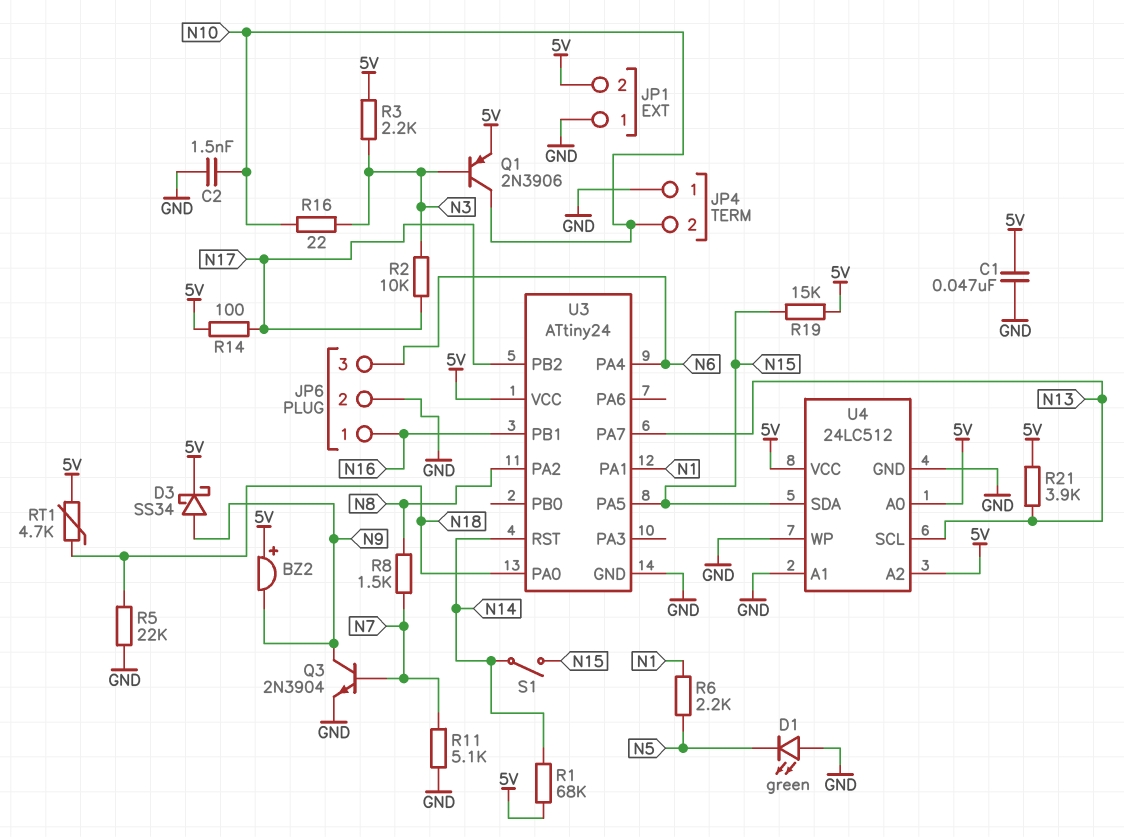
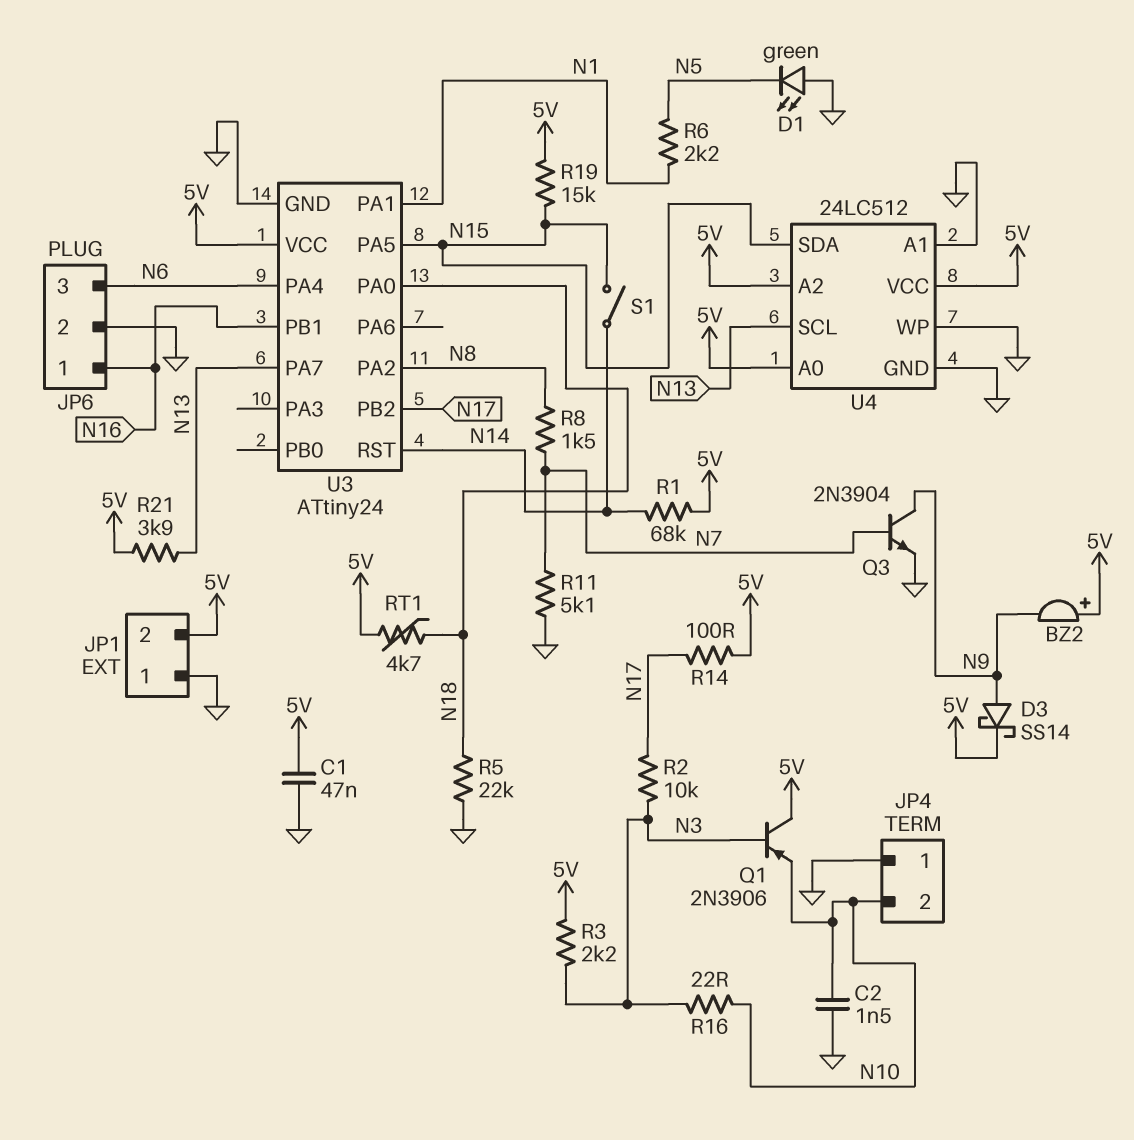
D3: schottky SS34 (A N9, K 5V) -> schottky SS14 (A N9, K 5V)
Q1: PNP 2N3906 (B N3, C N10, E 5V) -> PNP 2N3906 (B N3, C 5V, E N10)

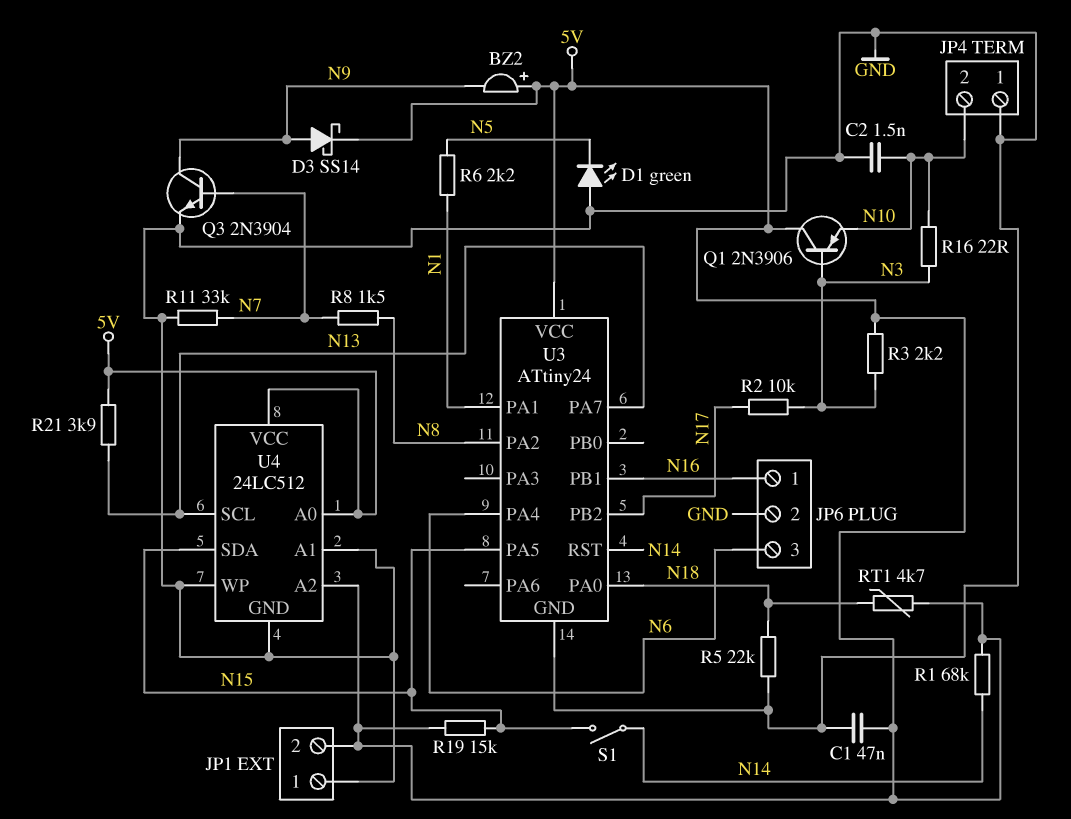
R11: 5.1k (GND, N7) -> 33k (GND, N7)
R14: 100 (5V, N17) -> none

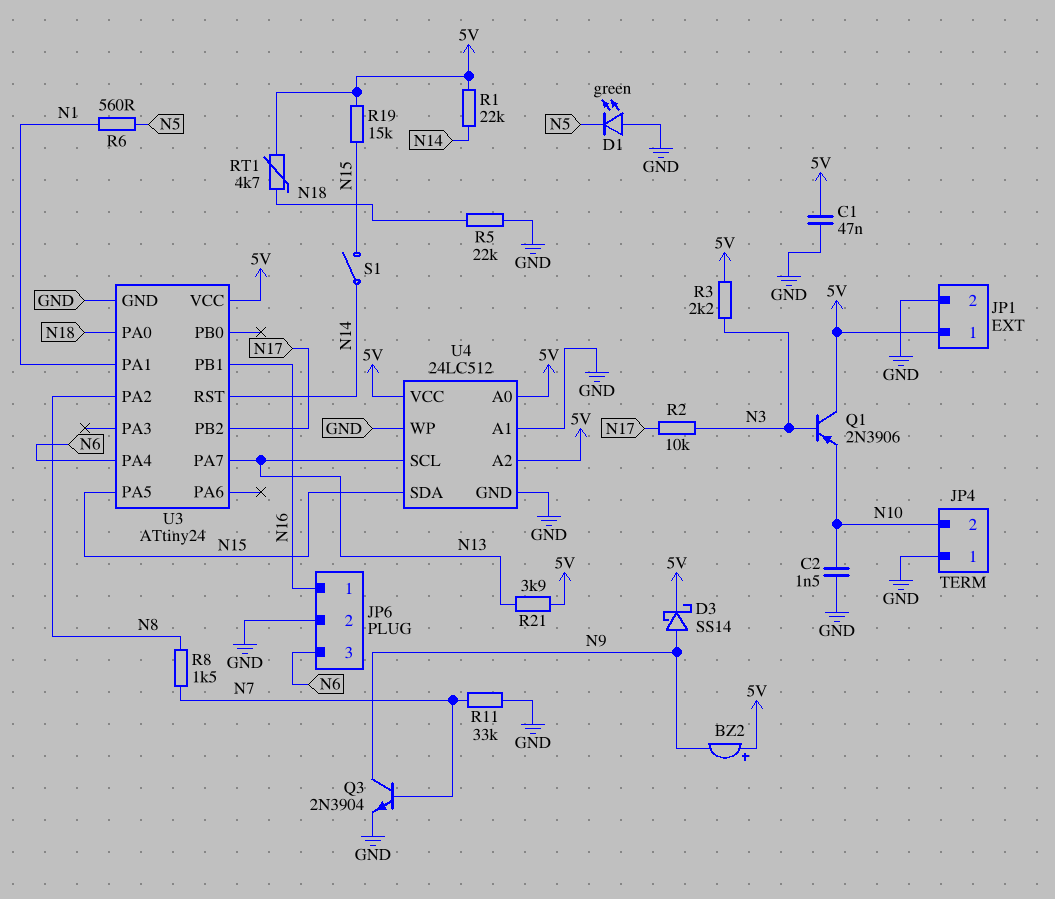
JP1 pin 1: GND -> 5V
JP1 pin 2: 5V -> GND
R1: 68k (5V, N14) -> 22k (5V, N14)
R6: 2.2k (N1, N5) -> 560 (N1, N5)
R16: 22 (N3, N10) -> none

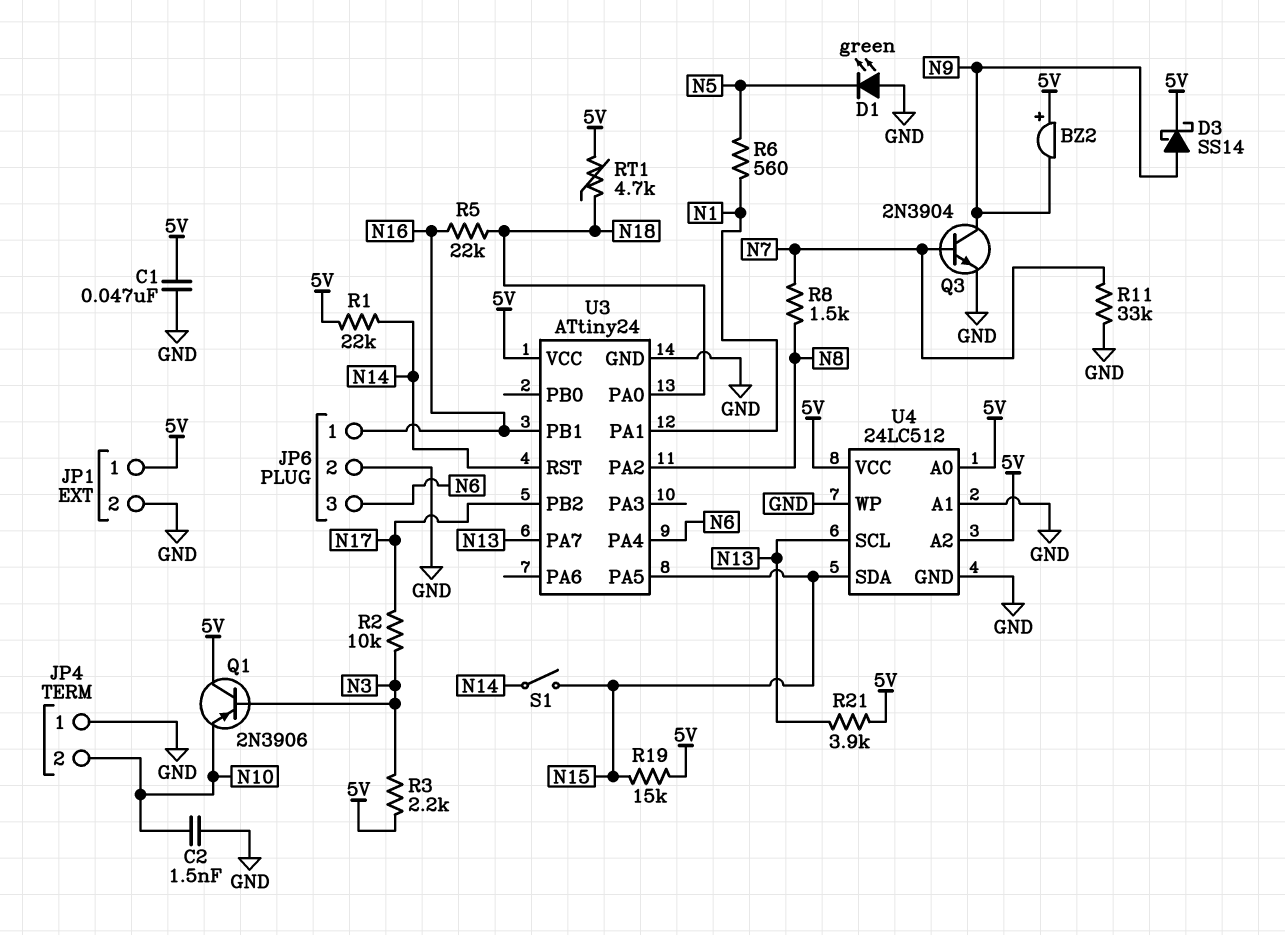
R5: 22k (GND, N18) -> 22k (N16, N18)

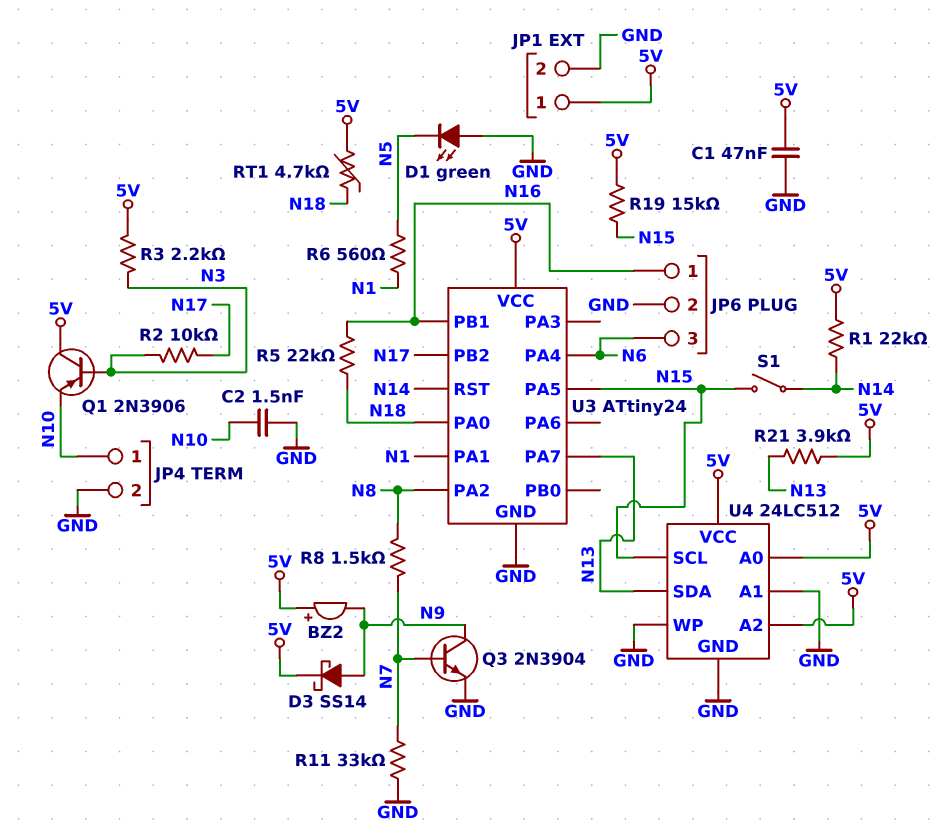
JP4 pin 1: GND -> N10
JP4 pin 2: N10 -> GND
U4 pin SCL: N13 -> N15
U4 pin SDA: N15 -> N13

